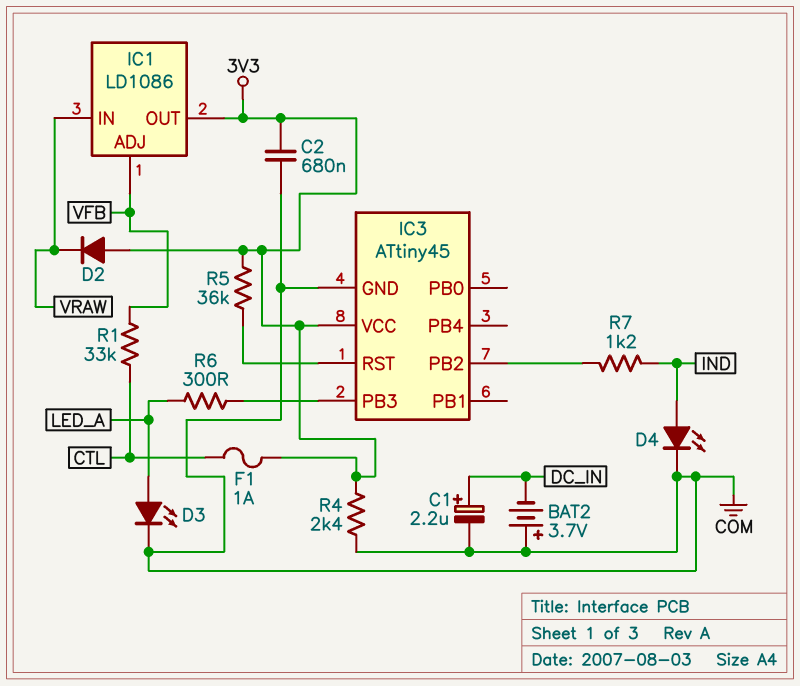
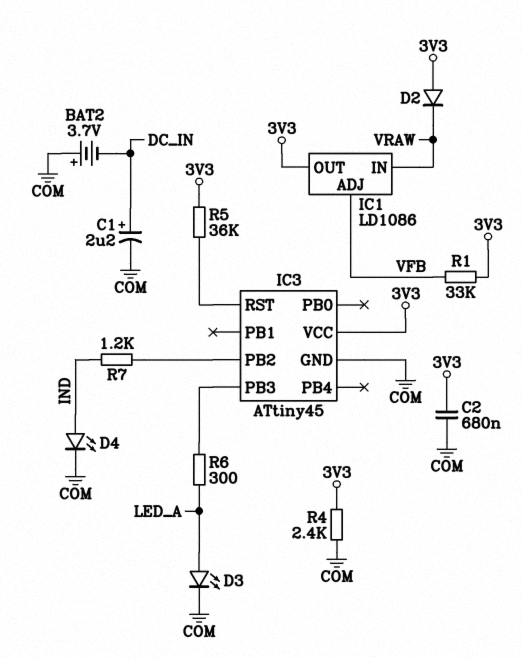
F1: 1A (3V3, CTL) -> none
R1: 33k (CTL, VFB) -> 33k (3V3, VFB)

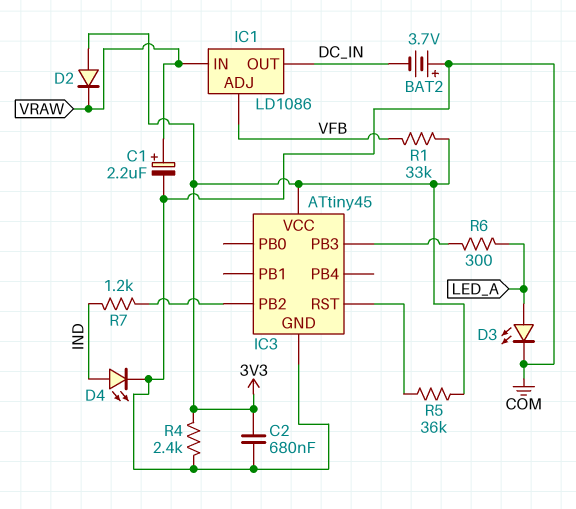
C1: 2.2uF (plus DC_IN, minus COM) -> 2.2uF (plus VRAW, minus COM)
IC1 pin OUT: 3V3 -> DC_IN

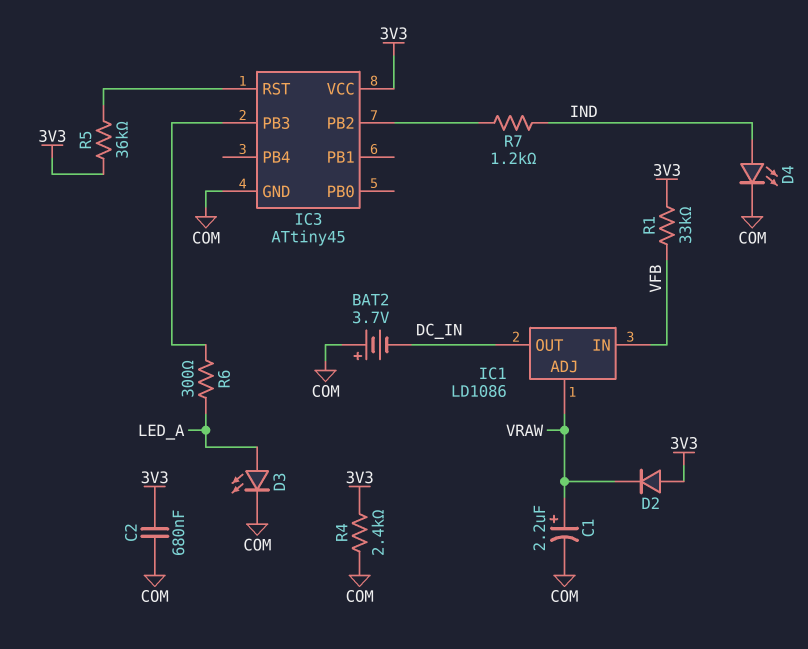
IC1 pin ADJ: VFB -> VRAW
IC1 pin IN: VRAW -> VFB

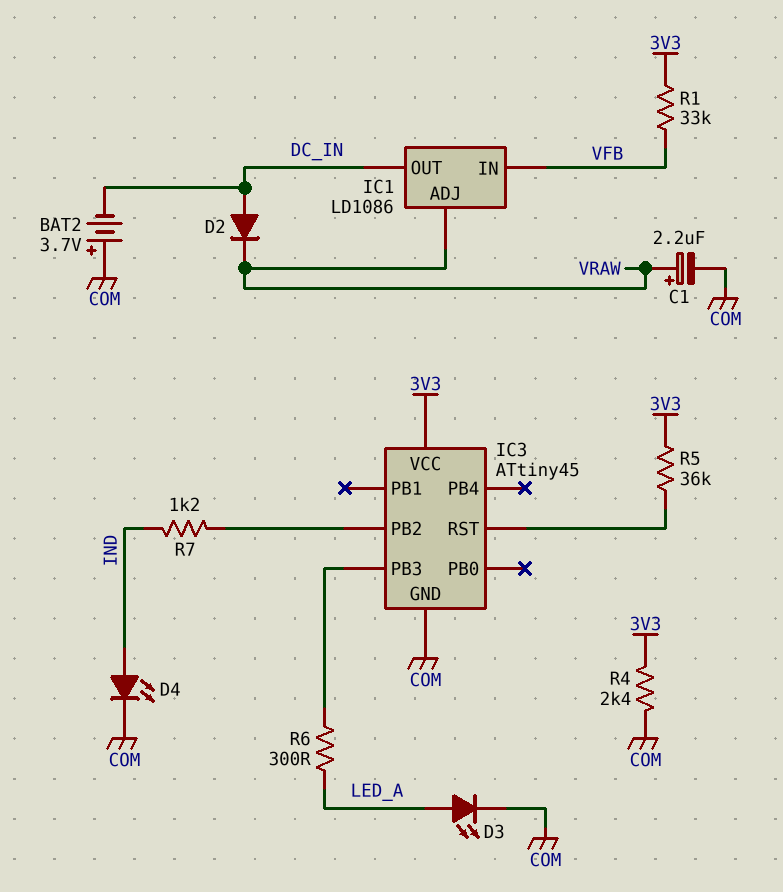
C2: 680nF (3V3, COM) -> none
D2: diode (A 3V3, K VRAW) -> diode (A DC_IN, K VRAW)

